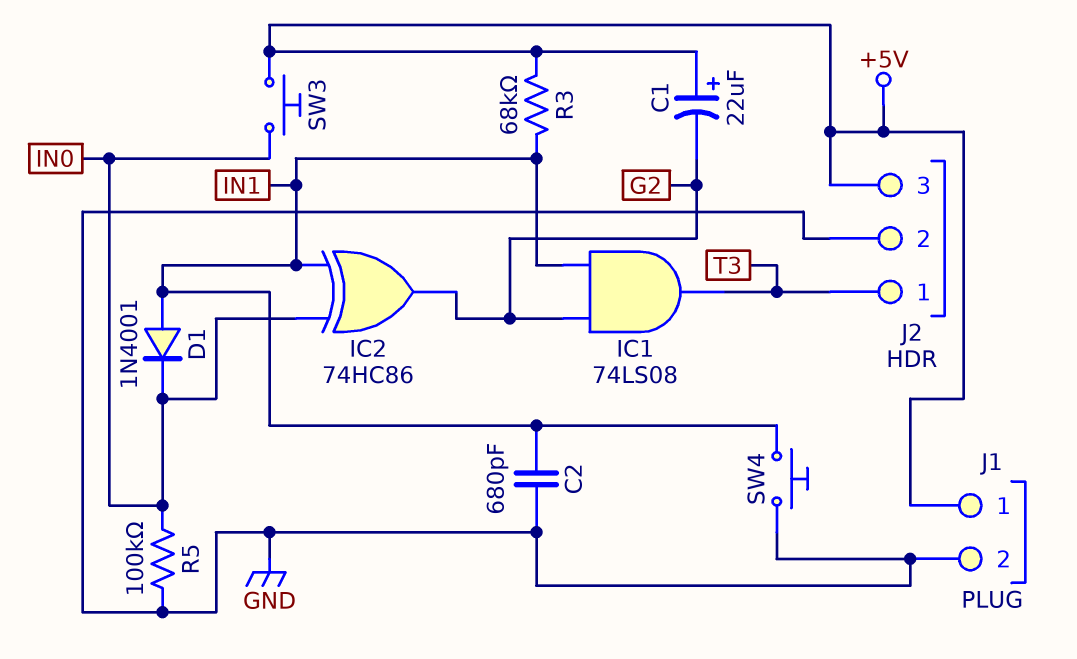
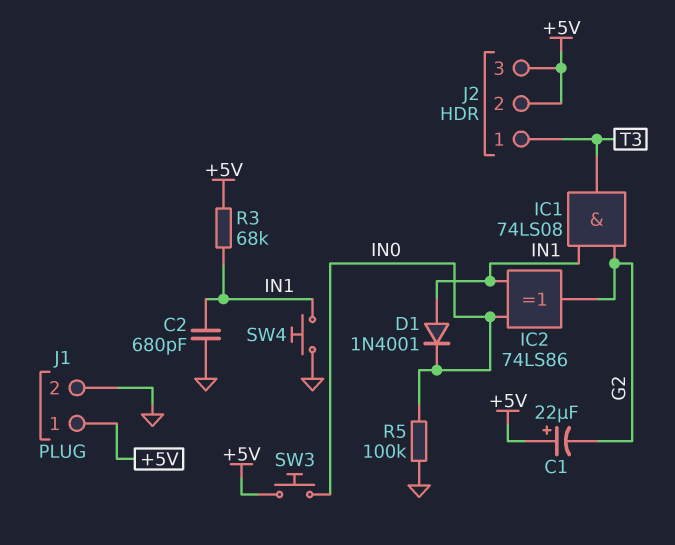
IC2: XOR 74HC86 (in IN0, in IN1, out G2) -> XOR 74LS86 (in IN0, in IN1, out G2)
J2 pin 2: GND -> +5V

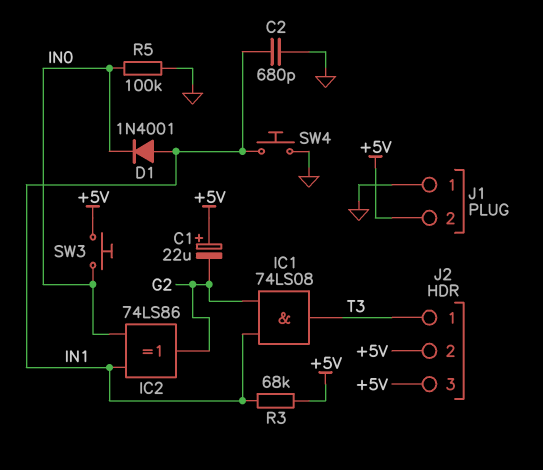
J1 pin 1: +5V -> GND
J1 pin 2: GND -> +5V

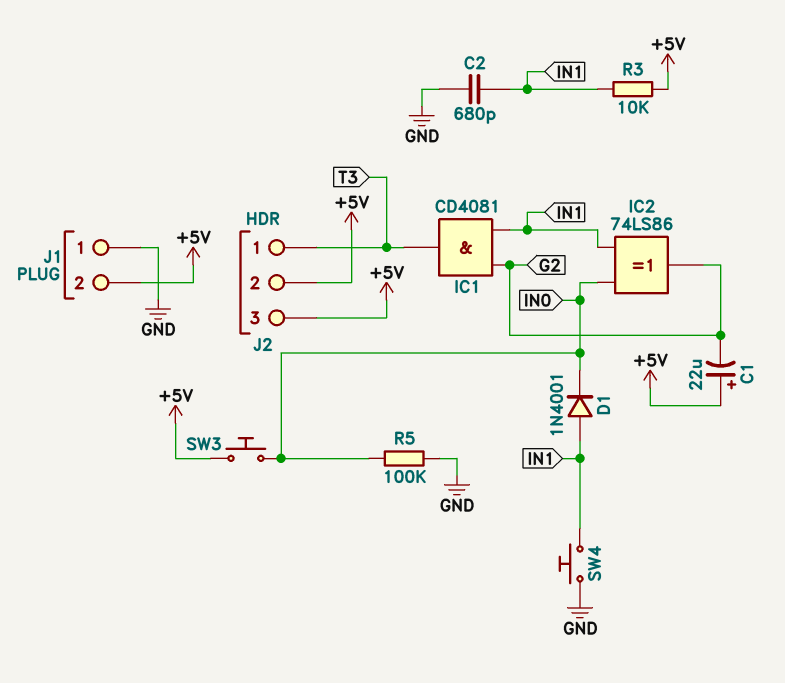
IC1: AND 74LS08 (in G2, in IN1, out T3) -> AND CD4081 (in G2, in IN1, out T3)
R3: 68k (+5V, IN1) -> 10k (+5V, IN1)

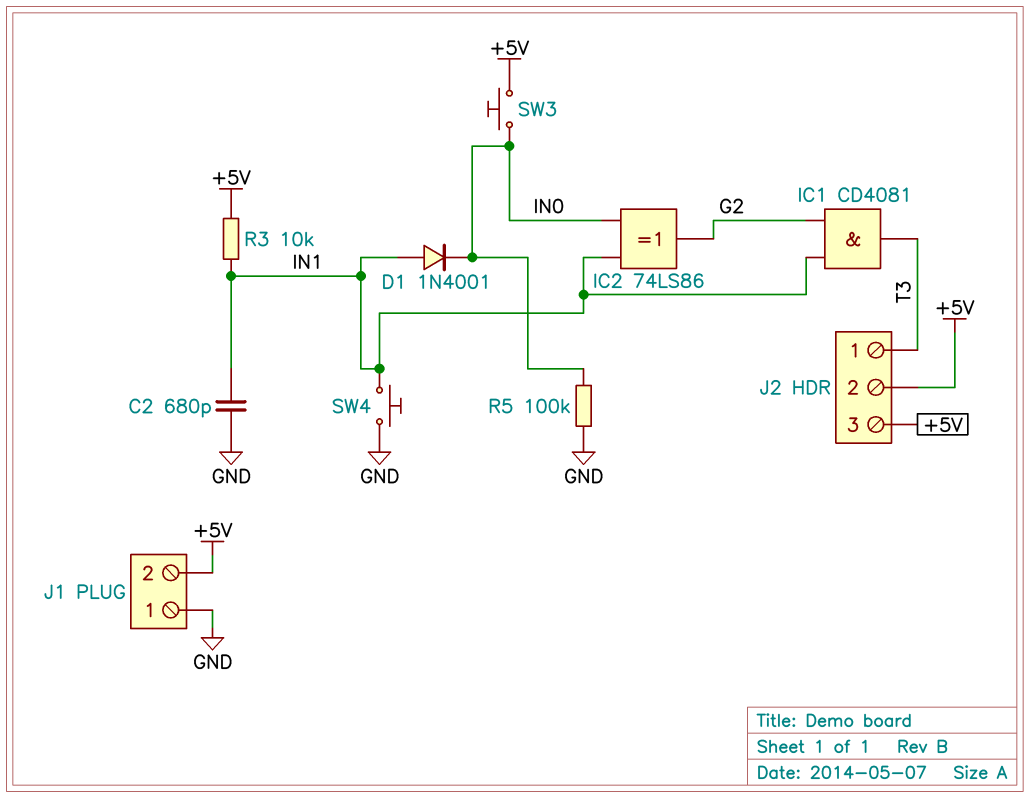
C1: 22uF (plus +5V, minus G2) -> none

